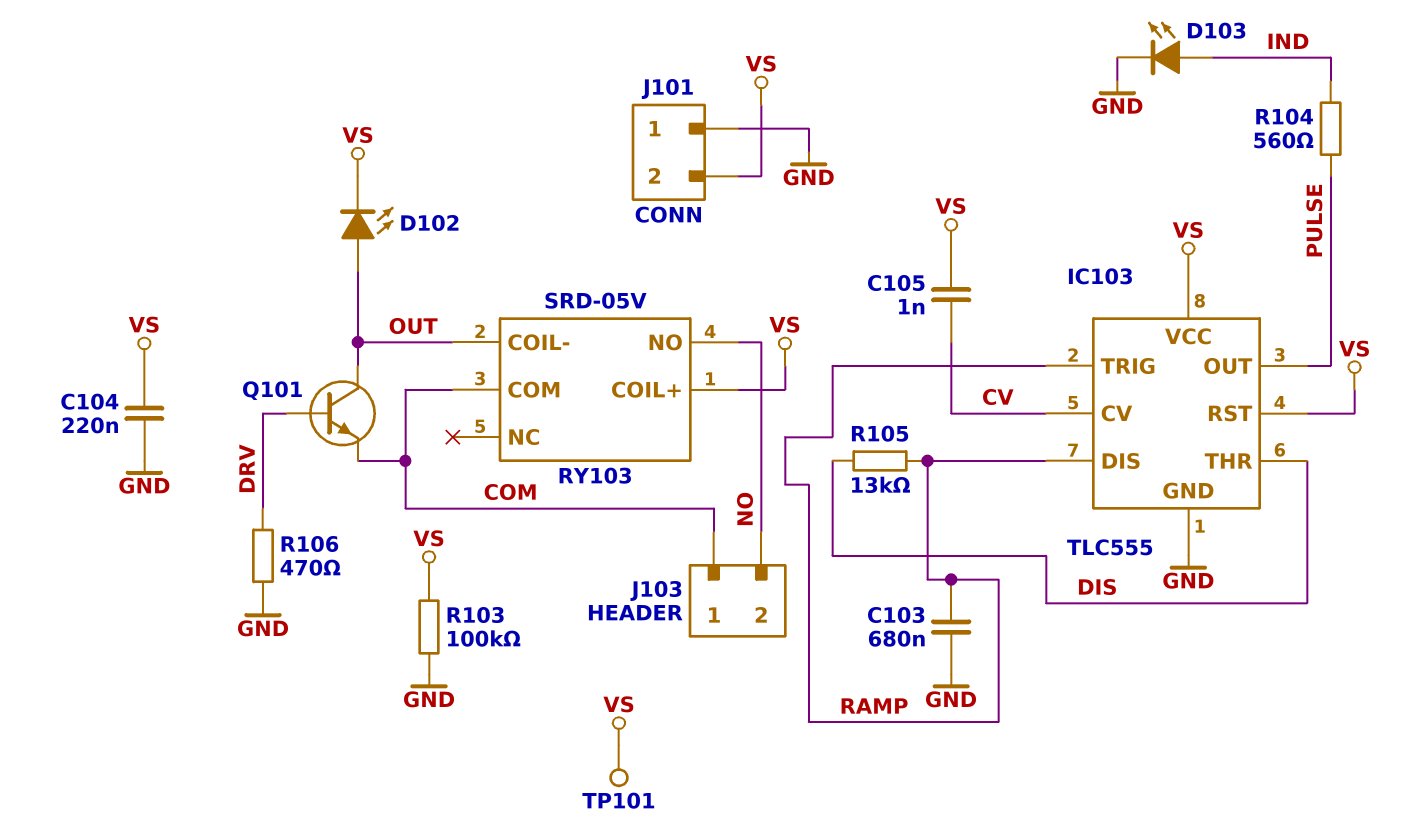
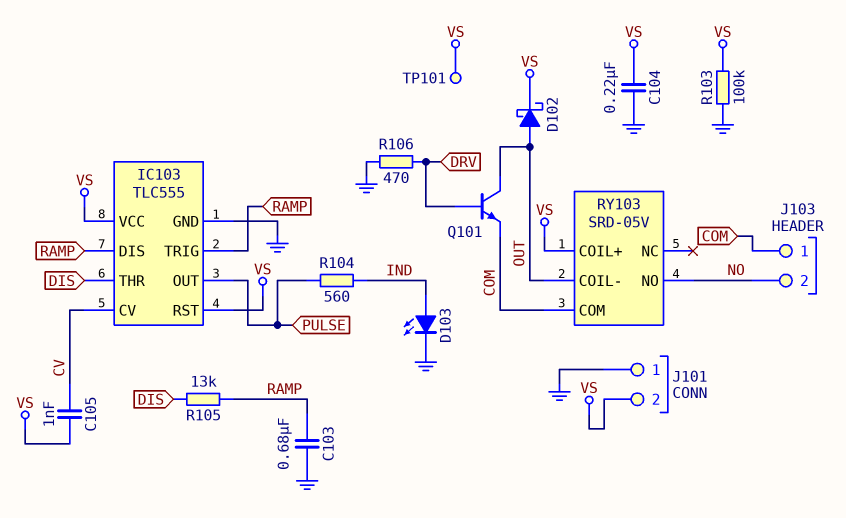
D102: LED (A OUT, K VS) -> schottky (A OUT, K VS)

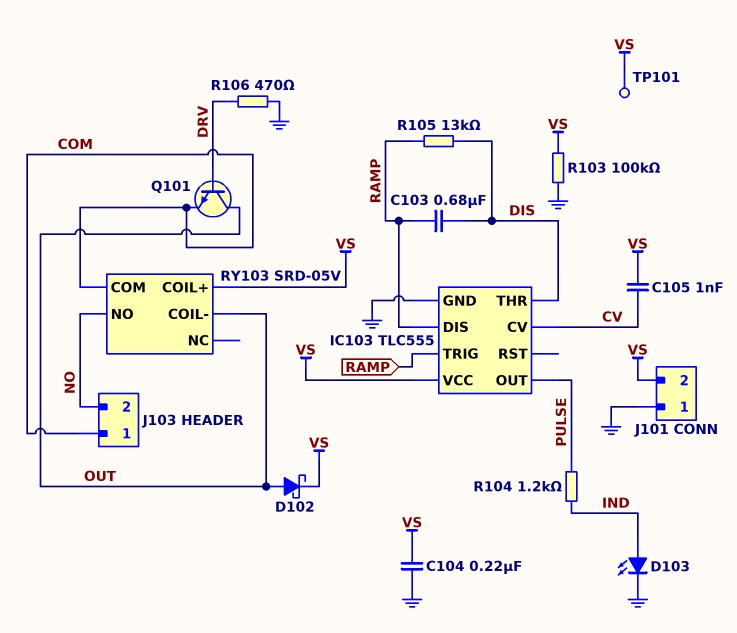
C103: 680nF (GND, RAMP) -> 680nF (DIS, RAMP)
IC103 pin RST: VS -> none
R104: 560 (IND, PULSE) -> 1.2k (IND, PULSE)

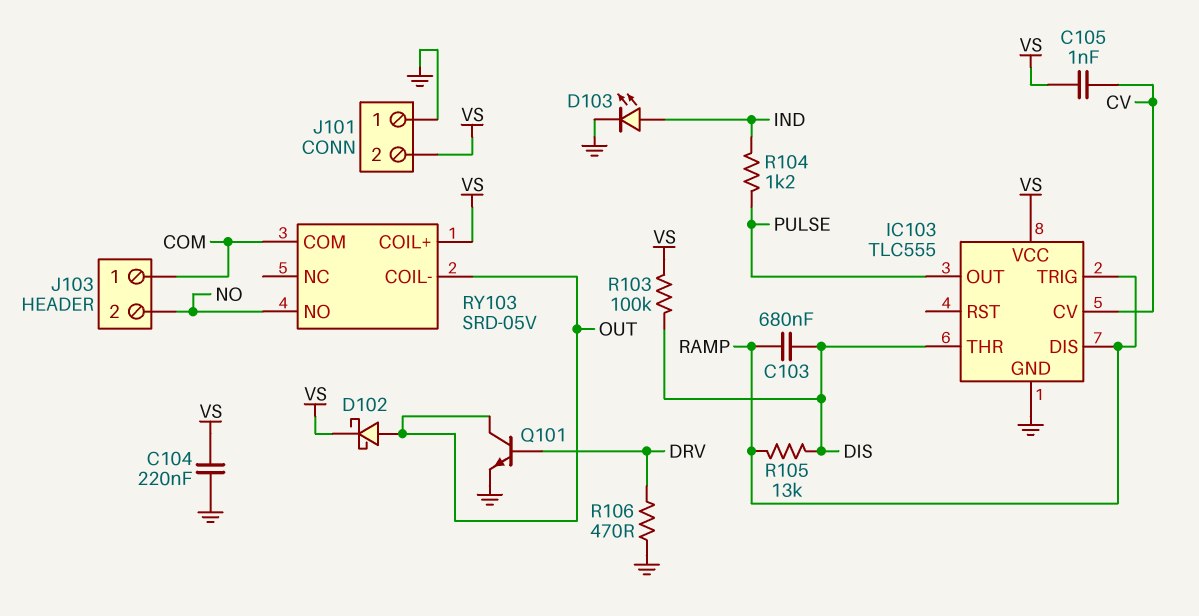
Q101: NPN (B DRV, C OUT, E COM) -> NPN (B DRV, C OUT, E GND)
R103: 100k (GND, VS) -> 100k (DIS, VS)
TP101: test point (VS) -> none

